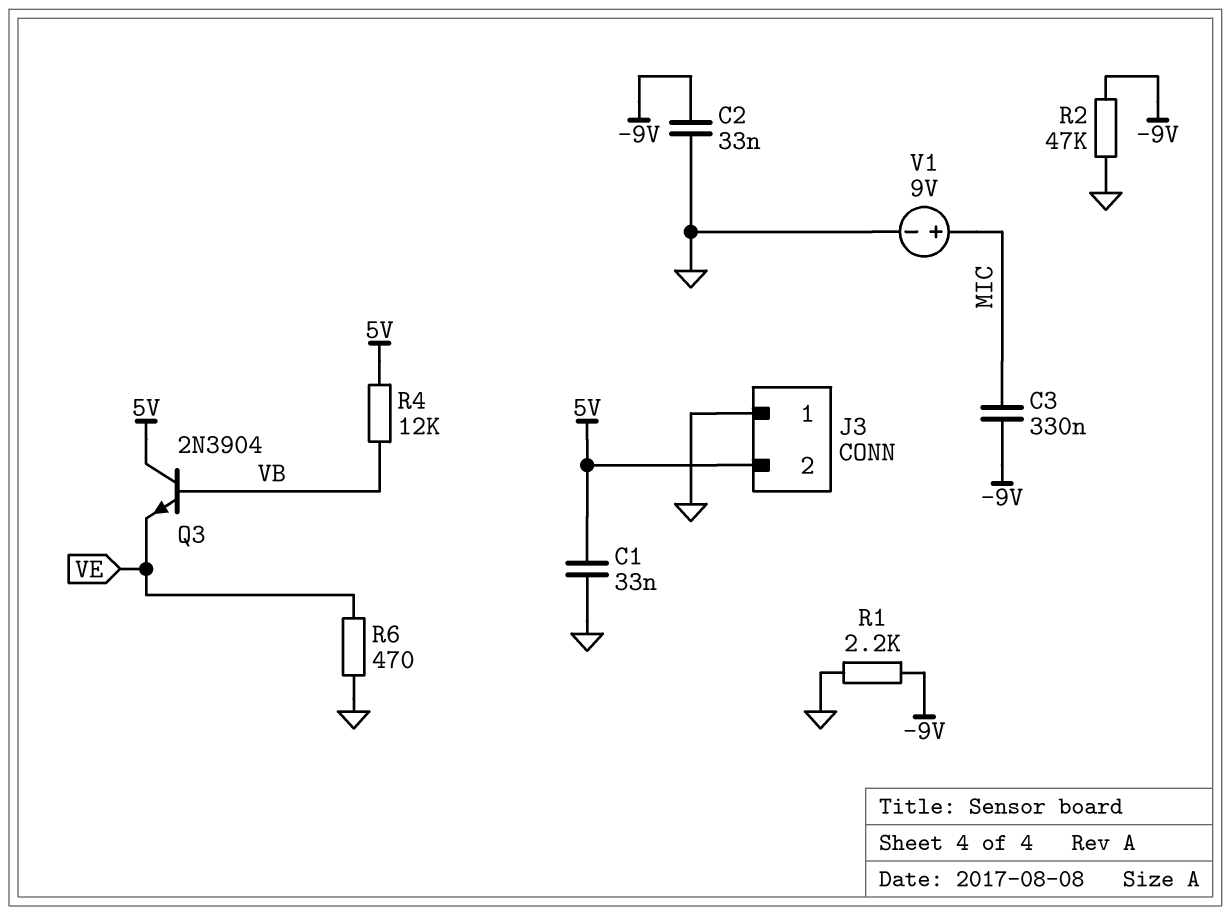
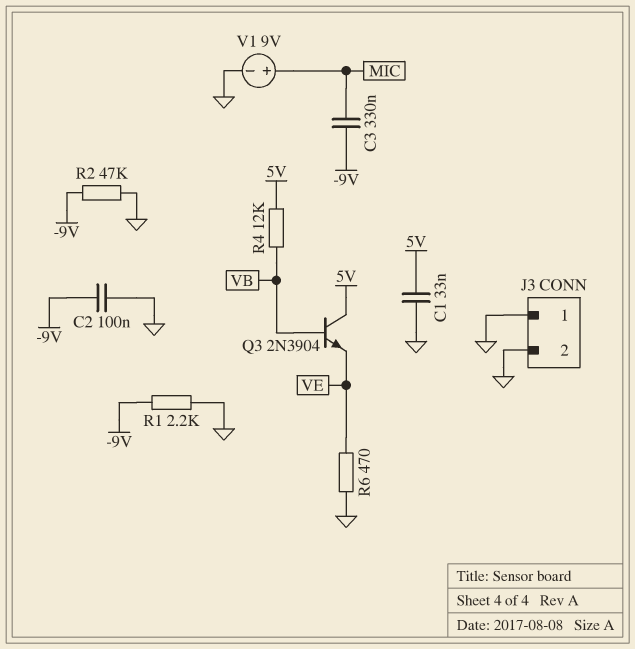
C2: 33nF (-9V, GND) -> 100nF (-9V, GND)
J3 pin 2: 5V -> GND

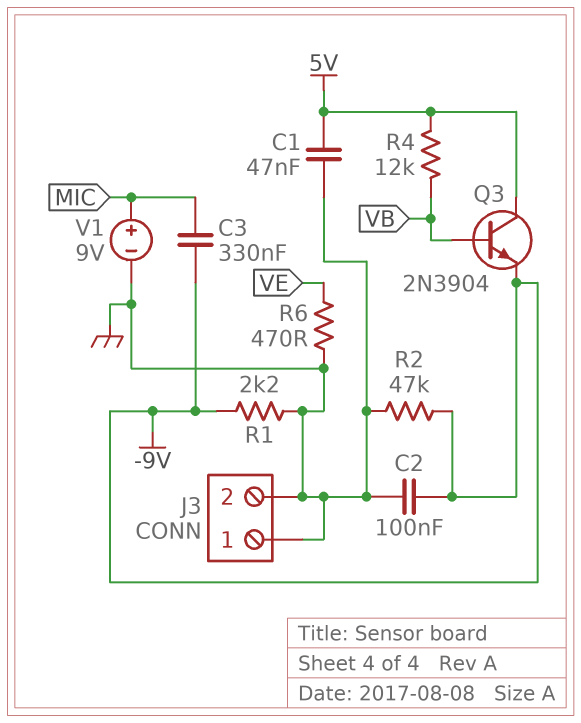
C1: 33nF (5V, GND) -> 47nF (5V, GND)
Q3: NPN 2N3904 (B VB, C 5V, E VE) -> NPN 2N3904 (B VB, C 5V, E -9V)

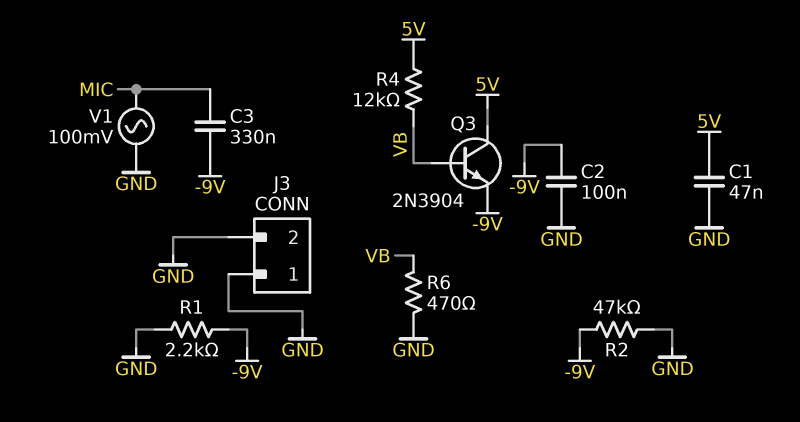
R6: 470 (GND, VE) -> 470 (GND, VB)
V1: 9V (plus MIC, minus GND) -> AC 100mV (GND, MIC)

